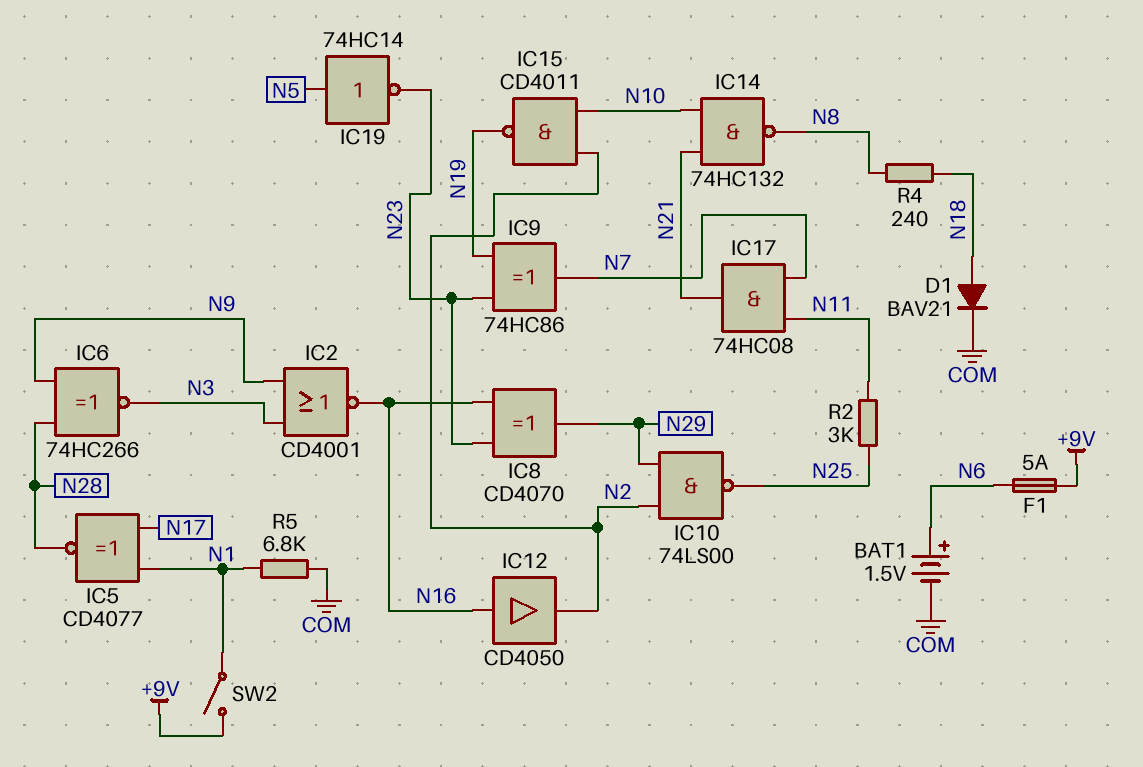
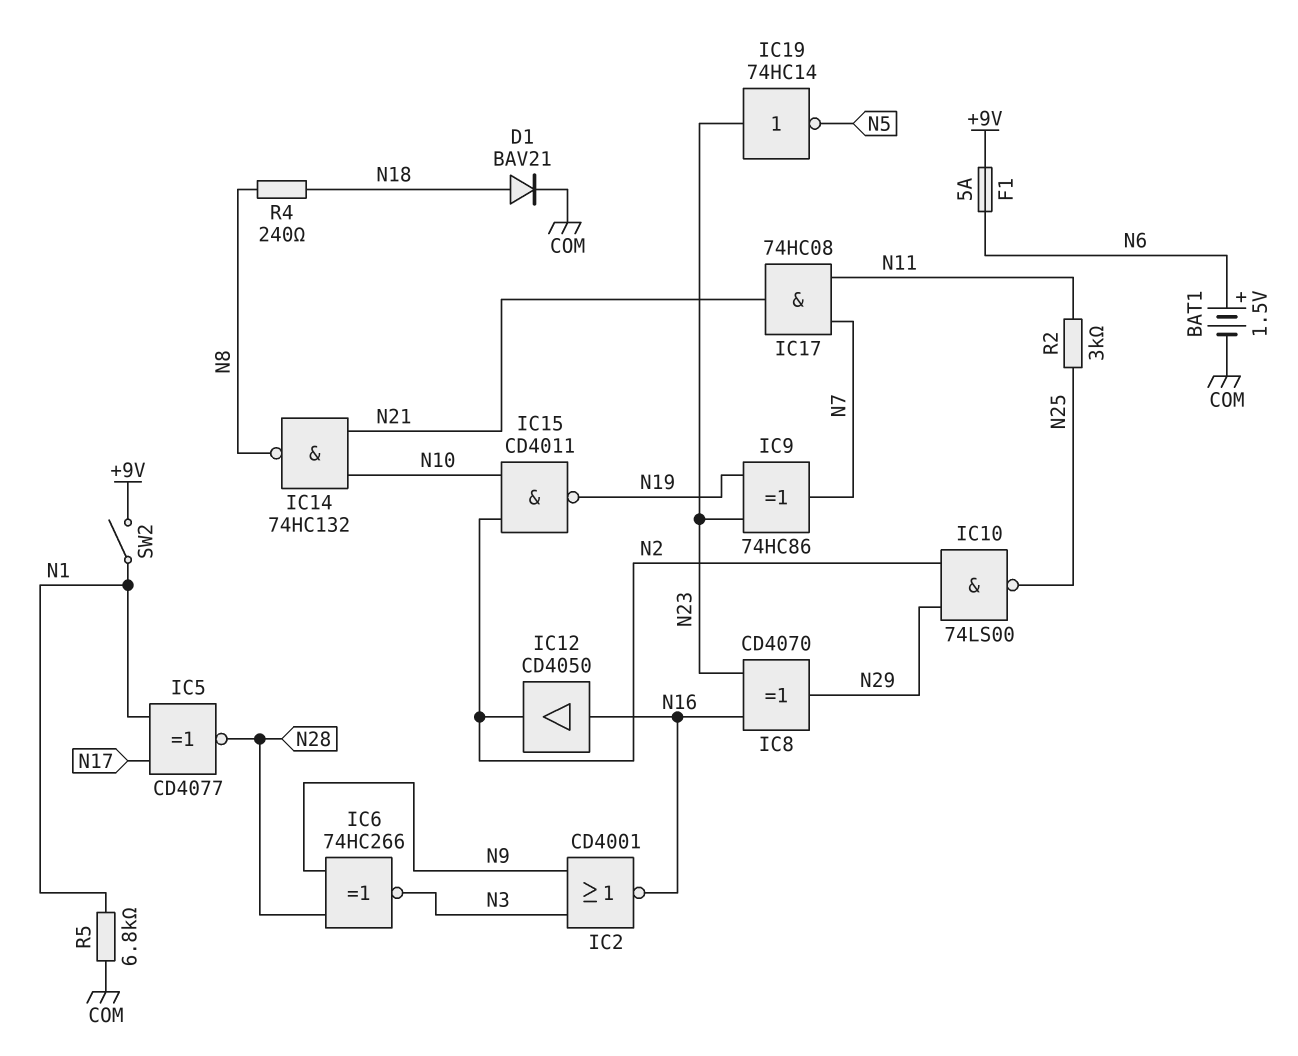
IC19: NOT 74HC14 (in N5, out N23) -> NOT 74HC14 (in N23, out N5)

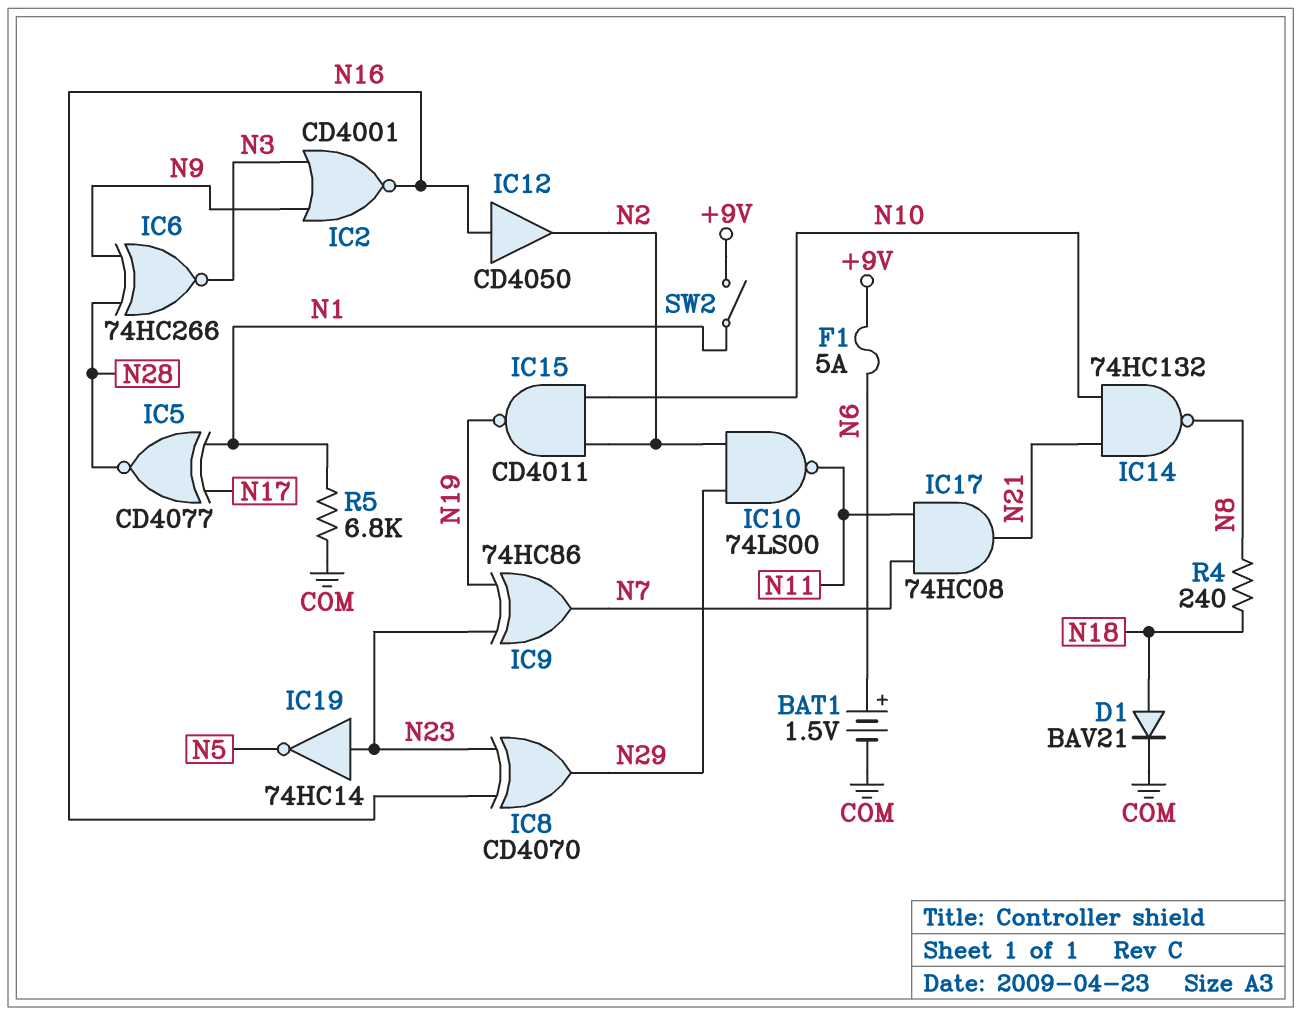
IC10: NAND 74LS00 (in N2, in N29, out N25) -> NAND 74LS00 (in N2, in N29, out N11)
R2: 3k (N11, N25) -> none

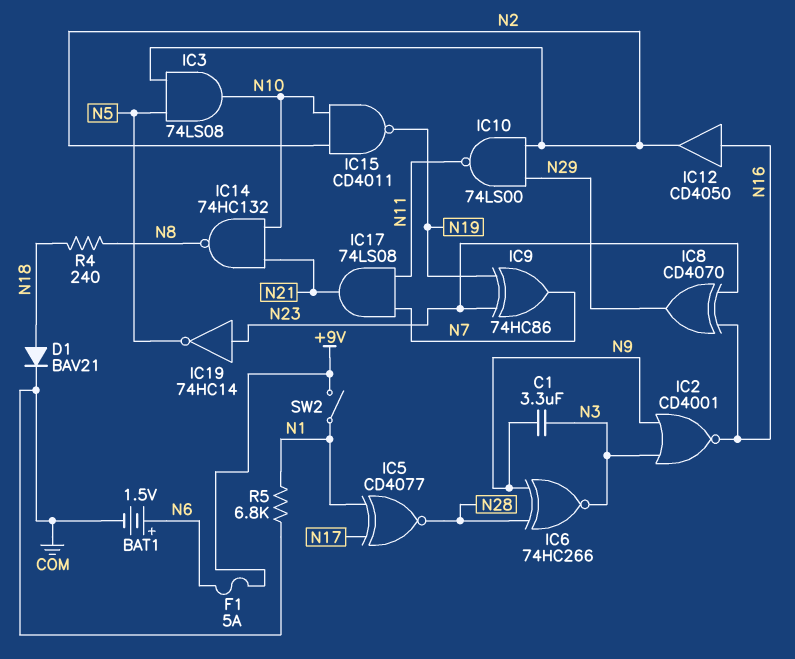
C1: none -> 3.3uF (N3, N9)
IC3: none -> AND 74LS08 (in N2, in N5, out N10)
IC17: AND 74HC08 (in N7, in N11, out N21) -> AND 74LS08 (in N7, in N11, out N21)

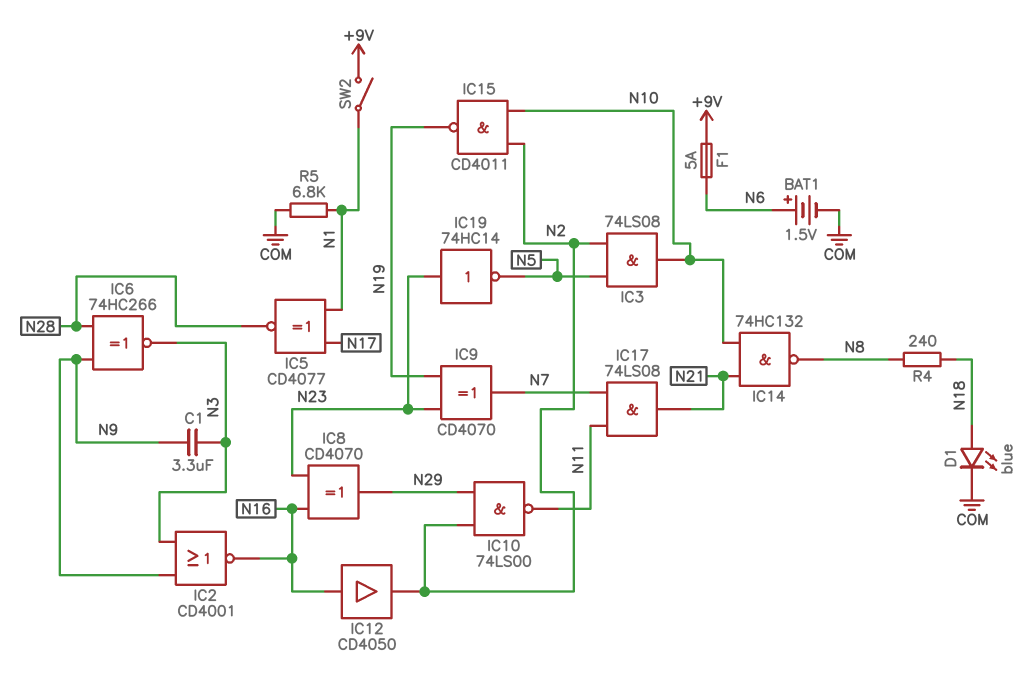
D1: diode BAV21 (A N18, K COM) -> LED blue (A N18, K COM)
IC9: XOR 74HC86 (in N19, in N23, out N7) -> XOR CD4070 (in N19, in N23, out N7)

